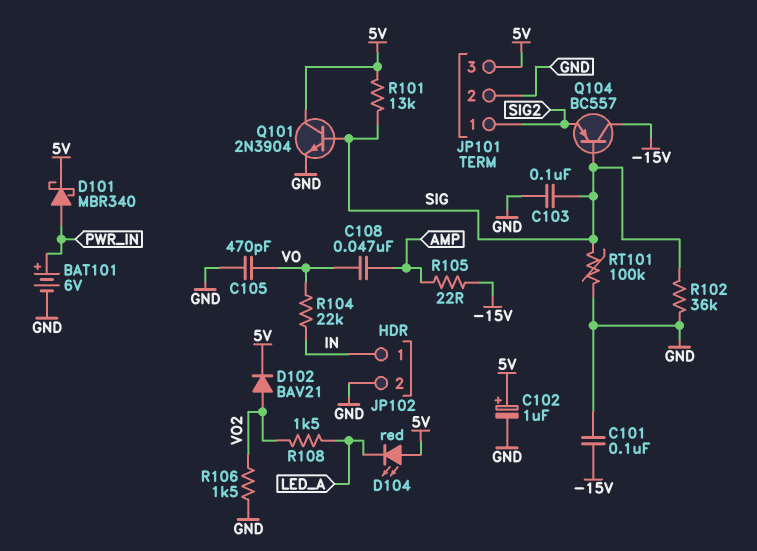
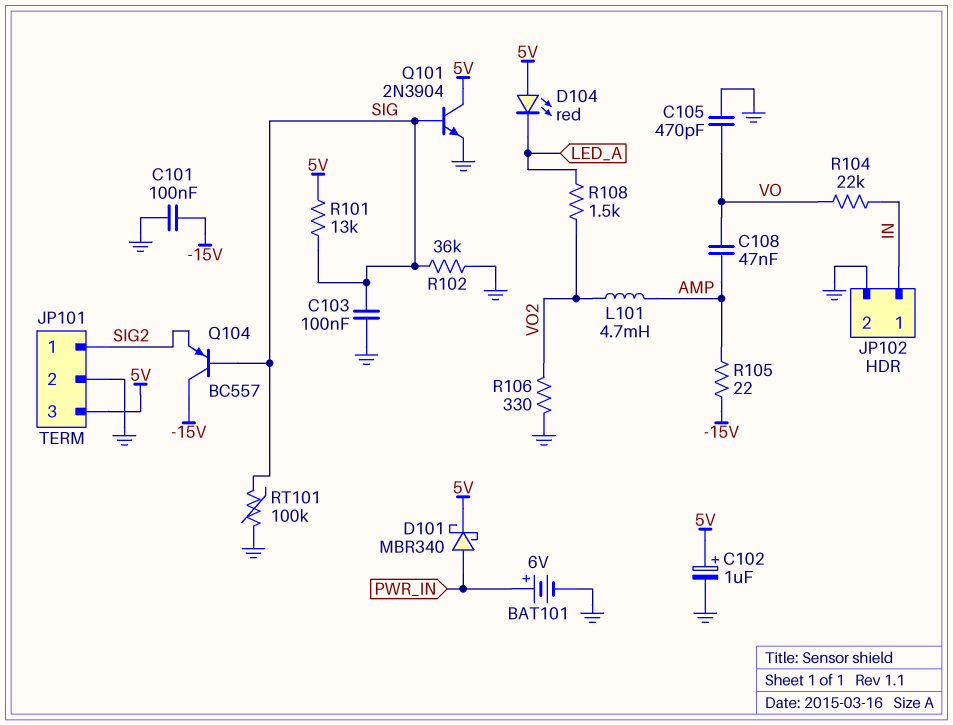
D102: diode BAV21 (A VO2, K 5V) -> none
L101: none -> 4.7mH (AMP, VO2)
R106: 1.5k (GND, VO2) -> 330 (GND, VO2)

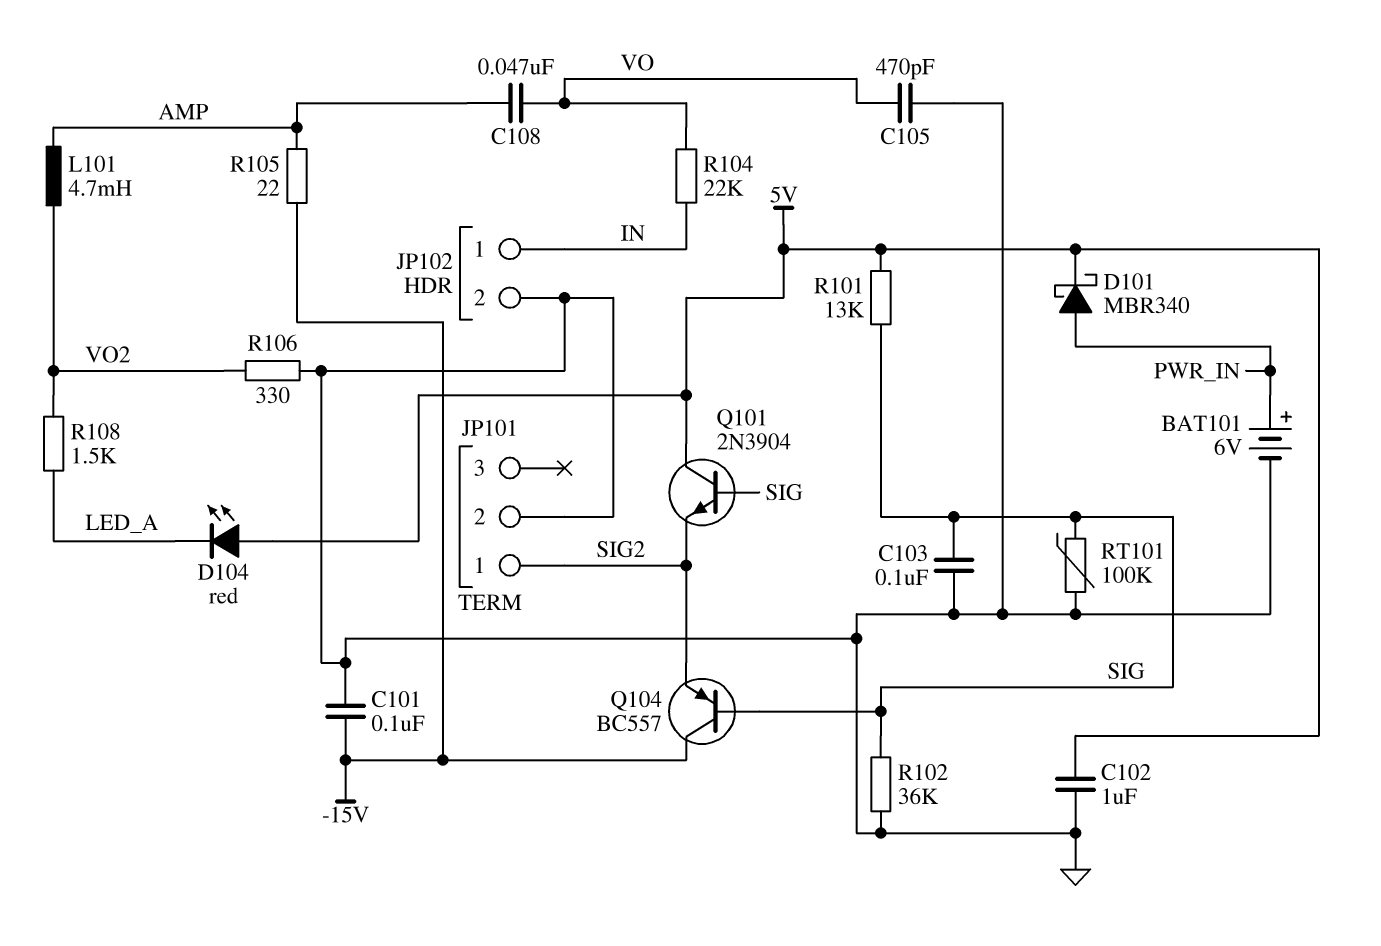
C102: 1uF (plus 5V, minus GND) -> 1uF (5V, GND)
JP101 pin 3: 5V -> none
Q101: NPN 2N3904 (B SIG, C 5V, E GND) -> NPN 2N3904 (B SIG, C 5V, E SIG2)

